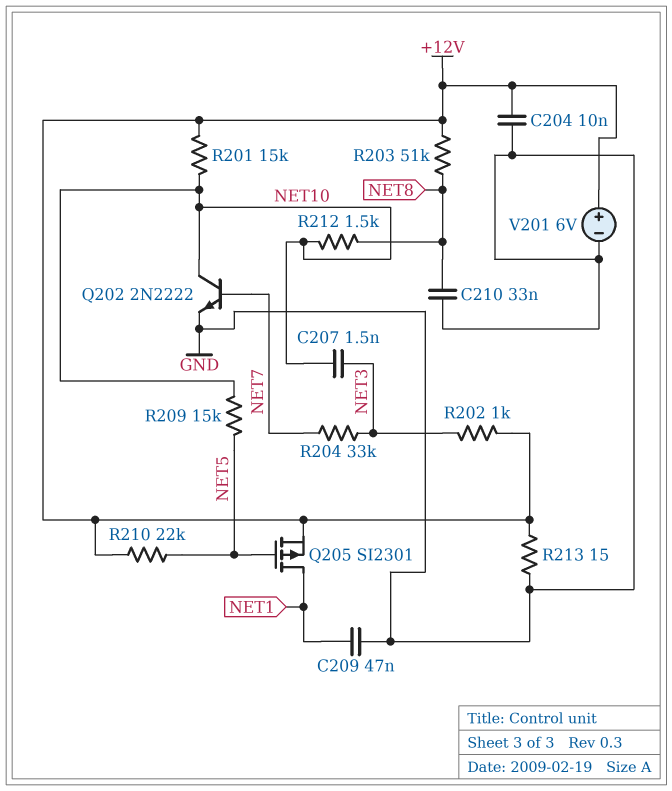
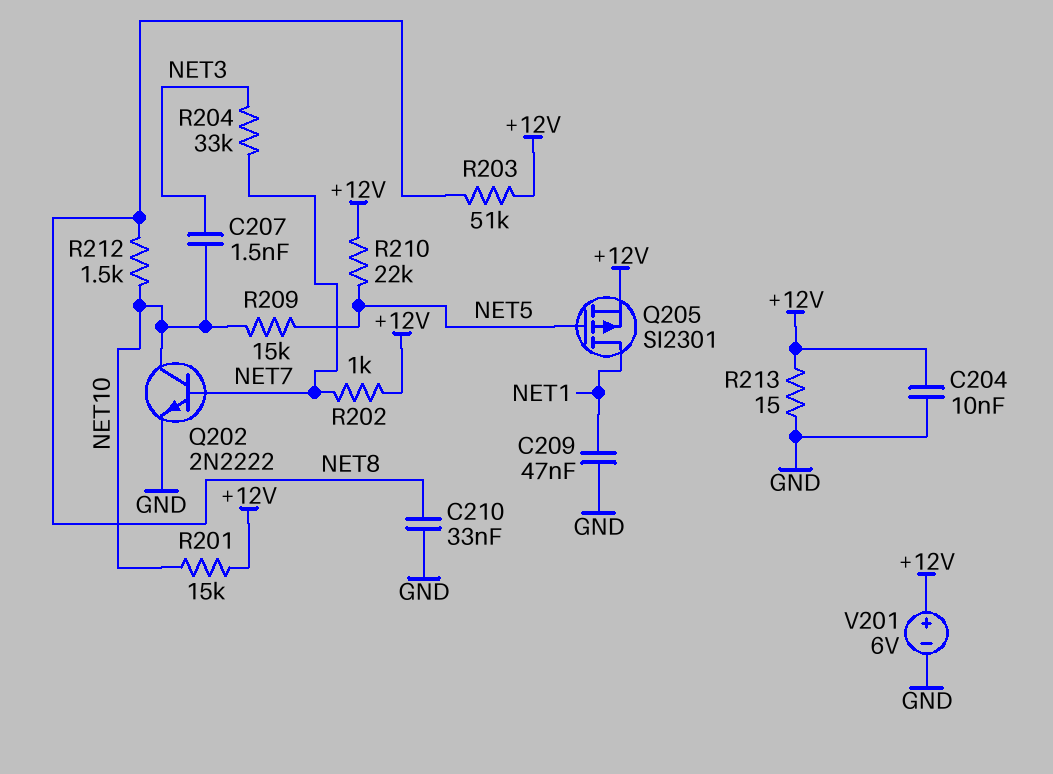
R202: 1k (+12V, NET3) -> 1k (+12V, NET7)

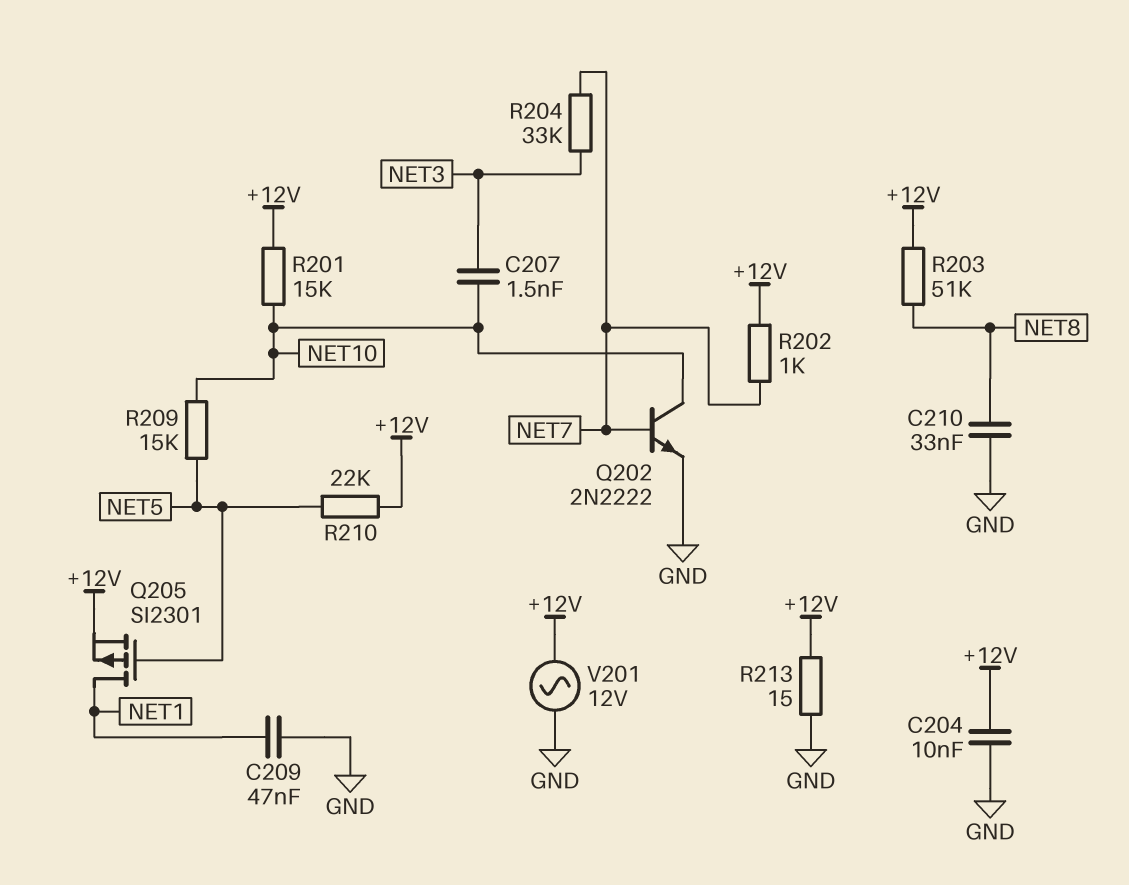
R212: 1.5k (NET8, NET10) -> none
V201: 6V (plus +12V, minus GND) -> AC 12V (+12V, GND)

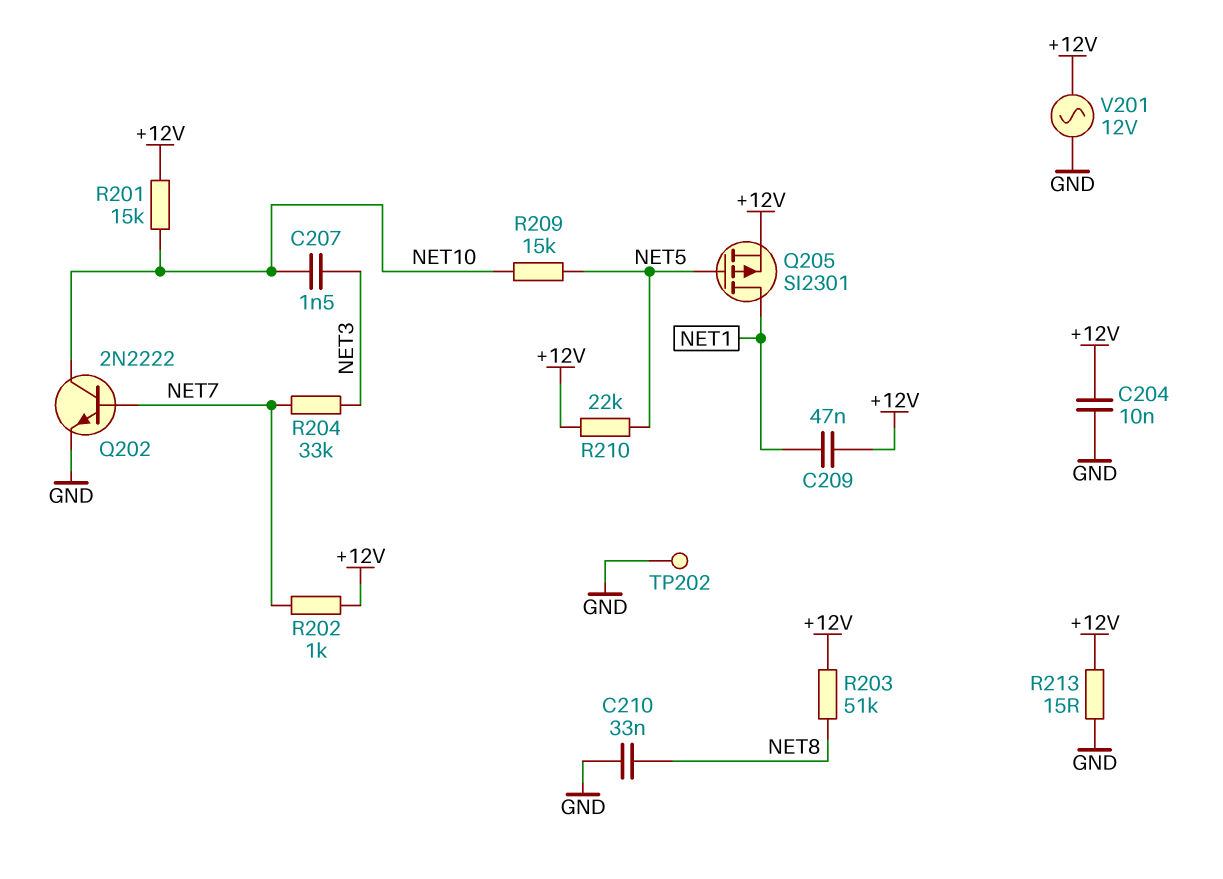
C209: 47nF (GND, NET1) -> 47nF (+12V, NET1)
TP202: none -> test point (GND)

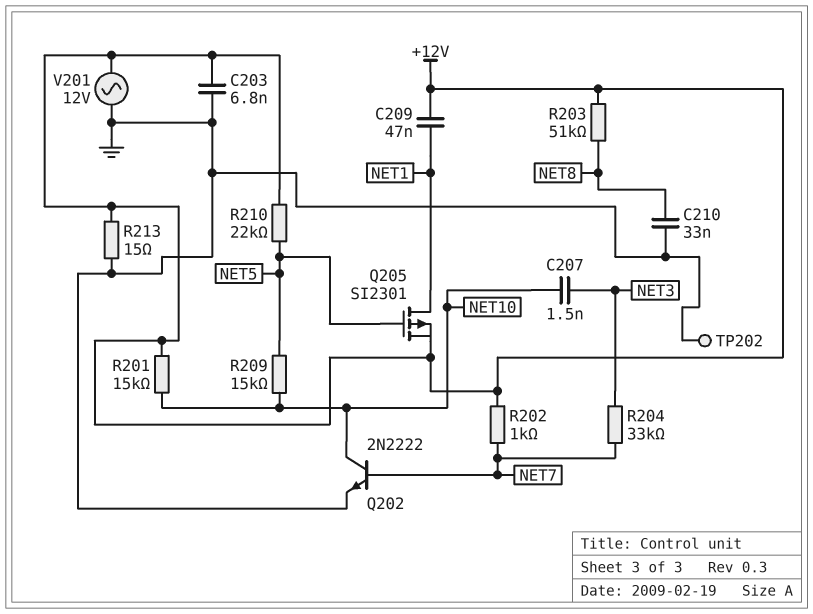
C203: none -> 6.8nF (+12V, GND)
C204: 10nF (+12V, GND) -> none

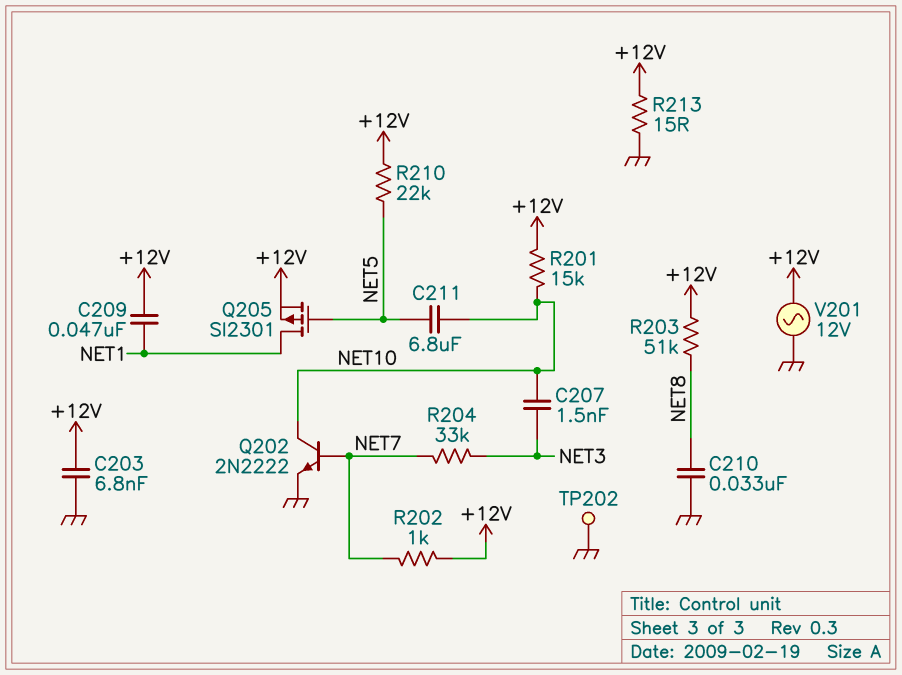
C211: none -> 6.8uF (NET5, NET10)
R209: 15k (NET5, NET10) -> none

